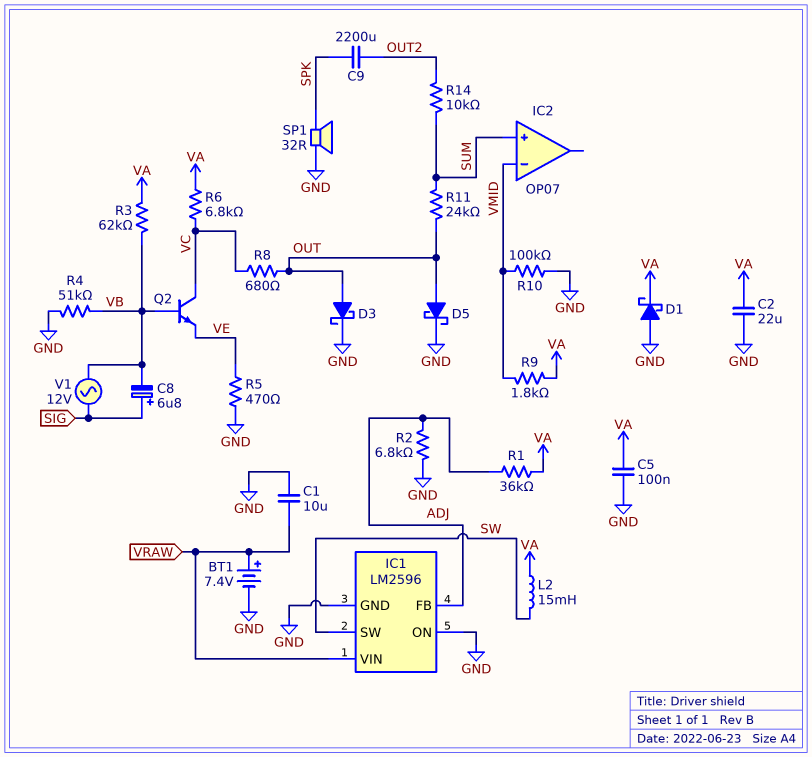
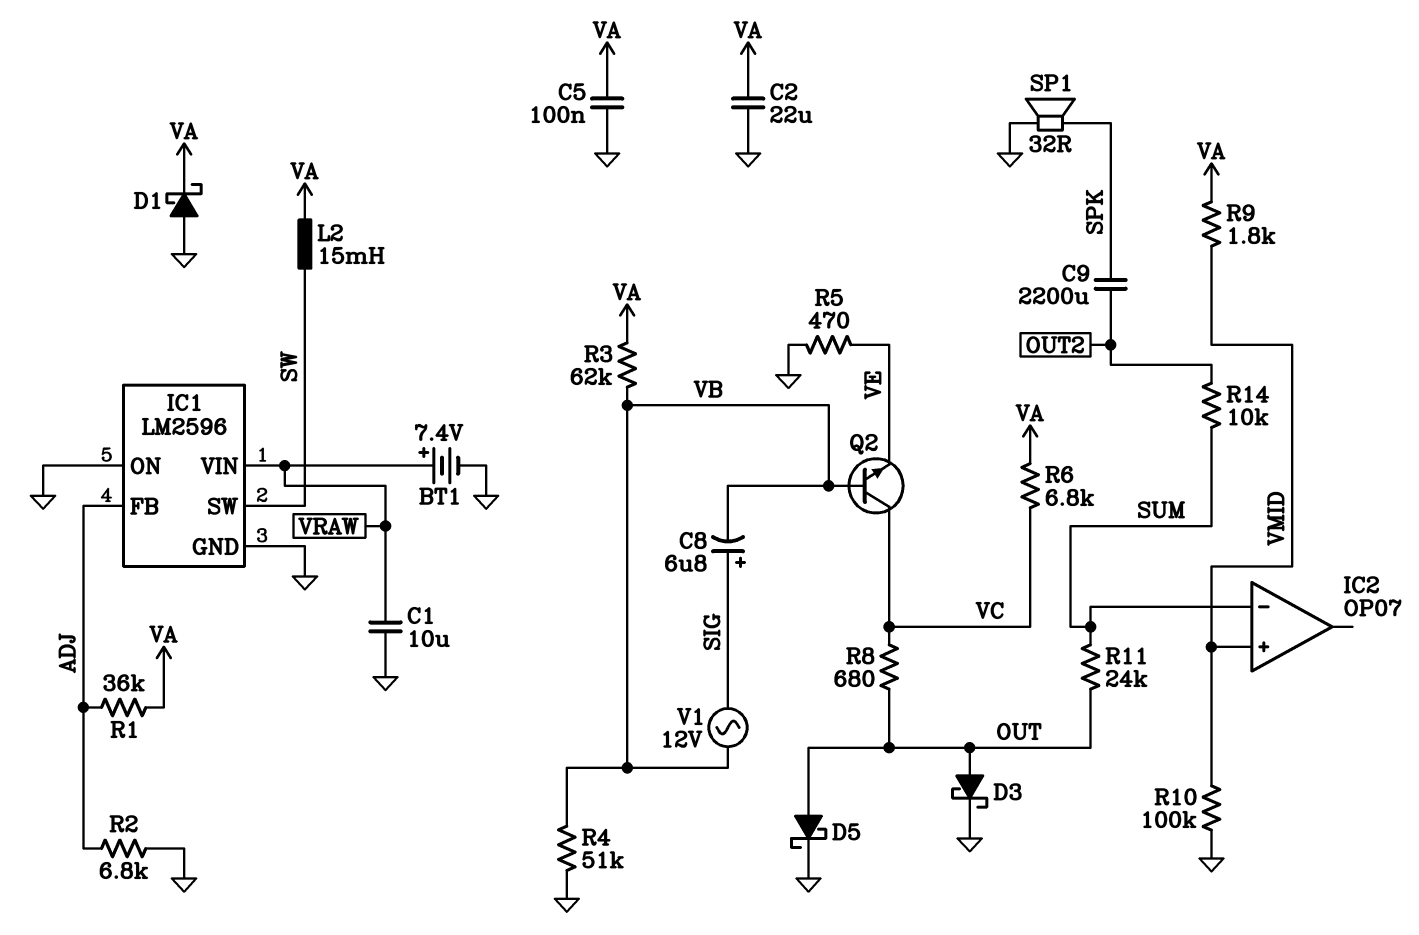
IC2 pin in+: SUM -> VMID
IC2 pin in-: VMID -> SUM

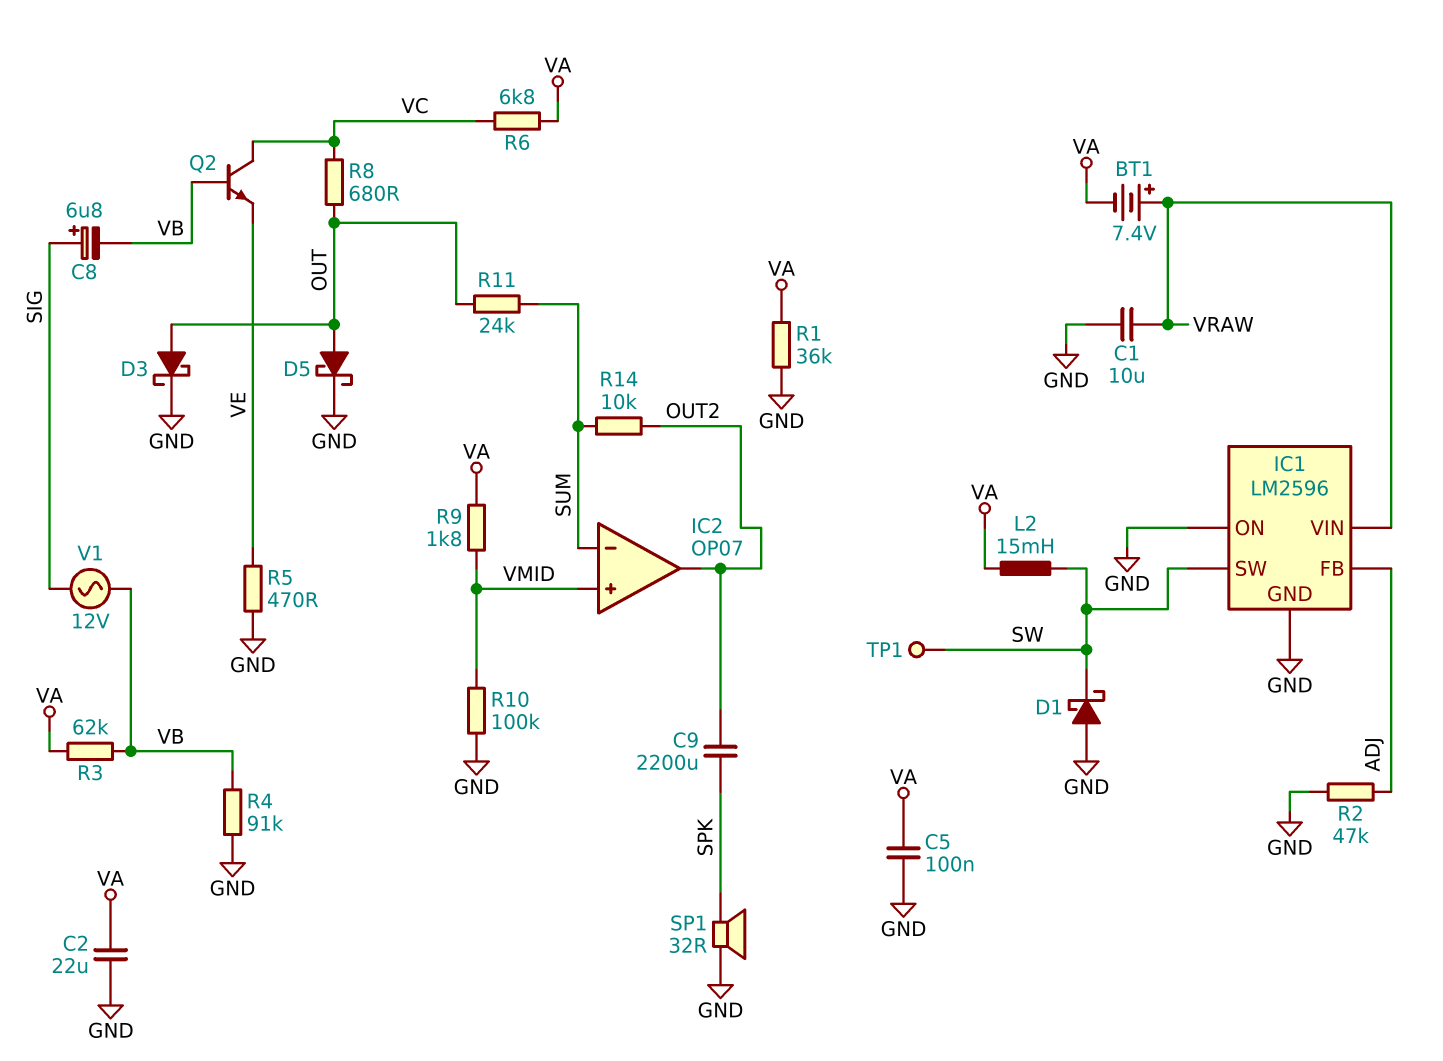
BT1: 7.4V (plus VRAW, minus GND) -> 7.4V (plus VRAW, minus VA)
D1: schottky (A GND, K VA) -> schottky (A GND, K SW)
IC2 pin out: none -> OUT2
R1: 36k (ADJ, VA) -> 36k (GND, VA)
R2: 6.8k (ADJ, GND) -> 47k (ADJ, GND)
R4: 51k (GND, VB) -> 91k (GND, VB)
TP1: none -> test point (SW)

